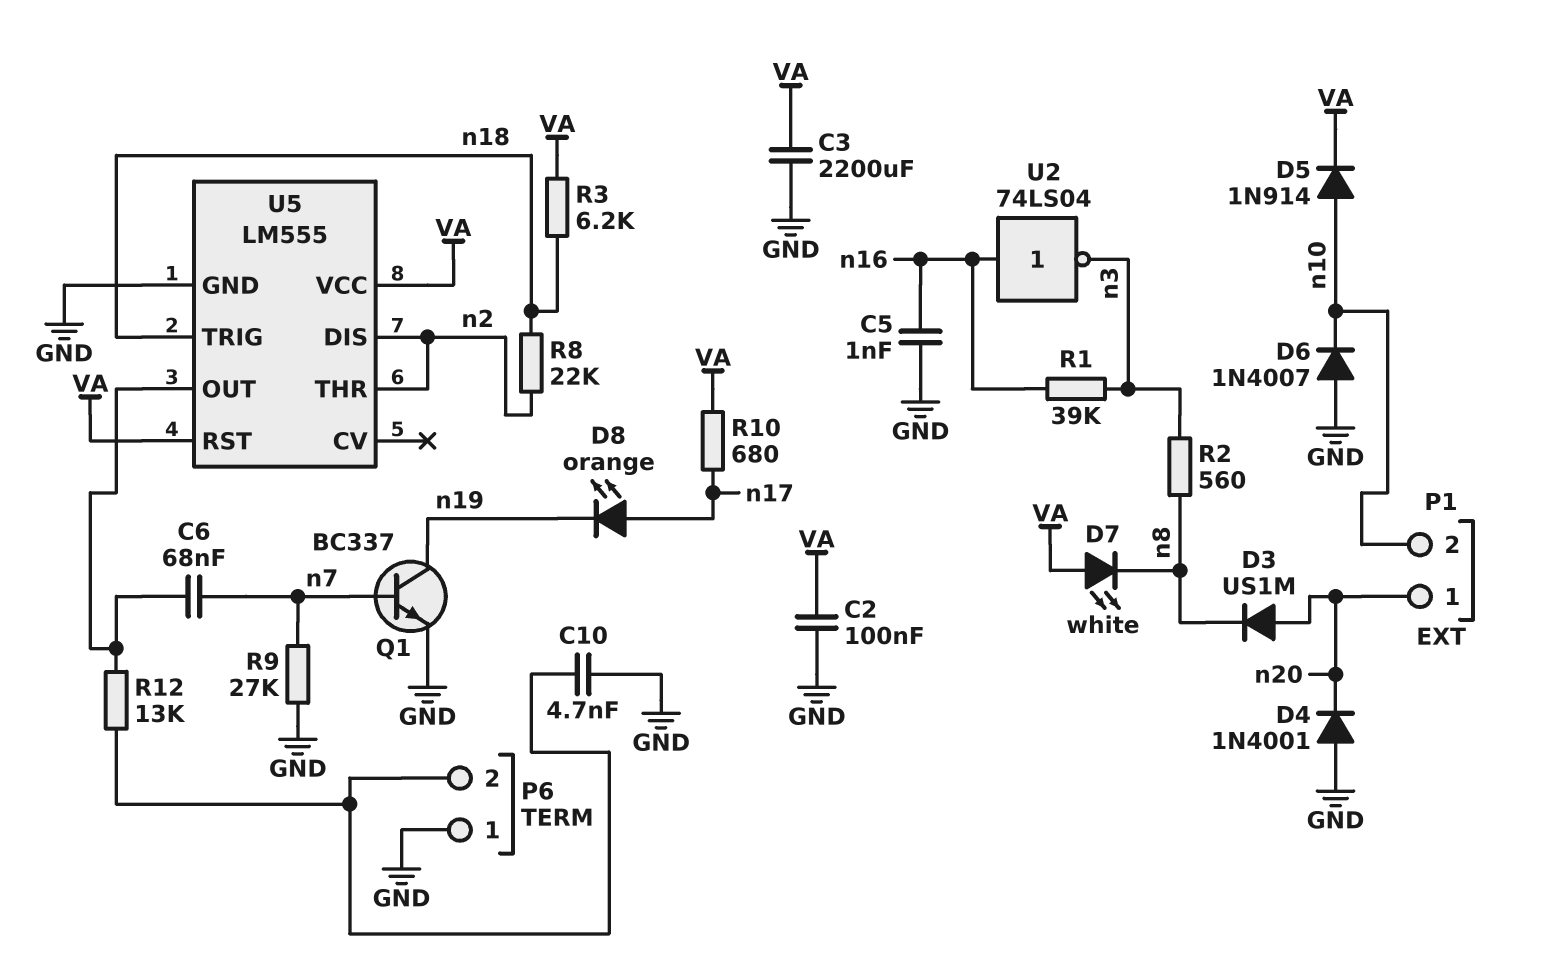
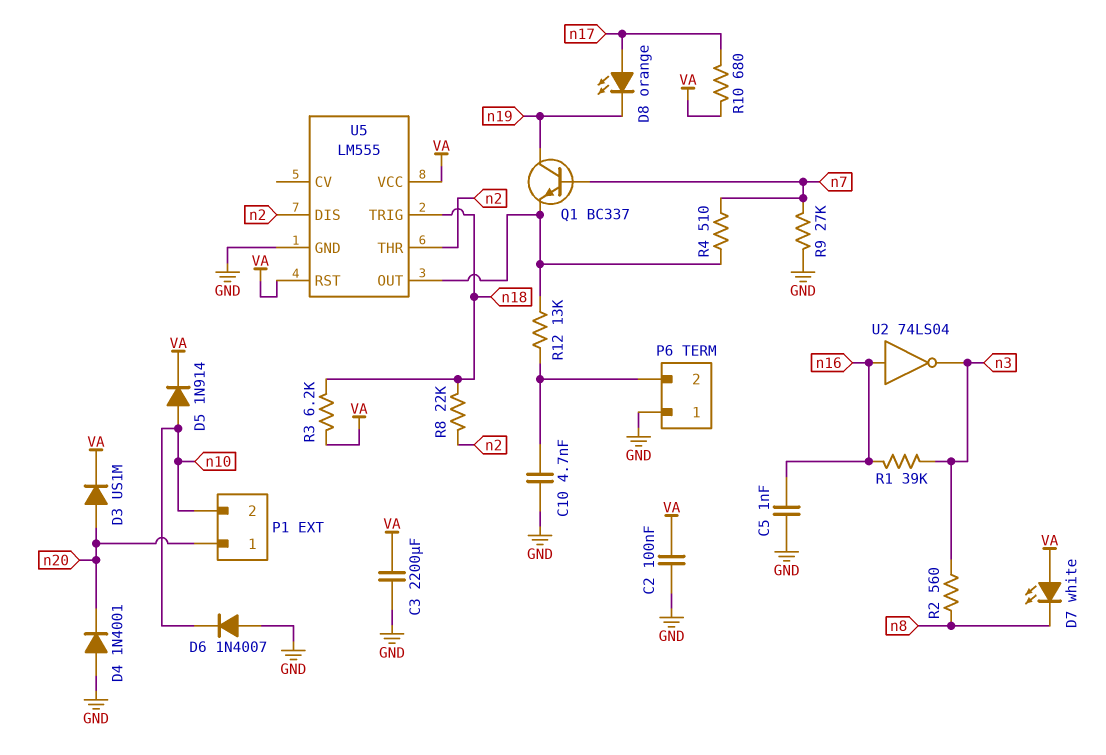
C6: 68nF (U5/OUT, n7) -> none
D3: diode US1M (A n20, K n8) -> diode US1M (A n20, K VA)
Q1: NPN BC337 (B n7, C n19, E GND) -> NPN BC337 (B n7, C n19, E U5/OUT)
R4: none -> 510 (U5/OUT, n7)

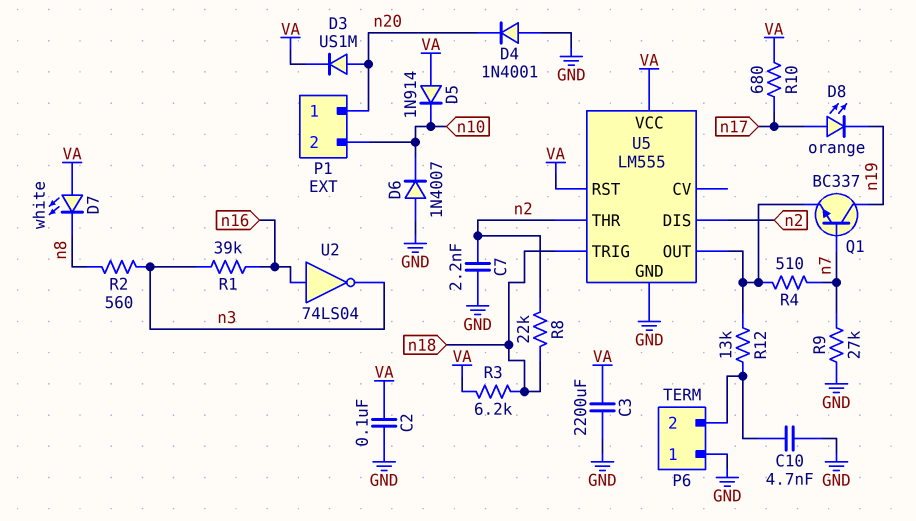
C5: 1nF (GND, n16) -> none
C7: none -> 2.2nF (GND, n2)
D5: diode 1N914 (A n10, K VA) -> diode 1N914 (A VA, K n10)

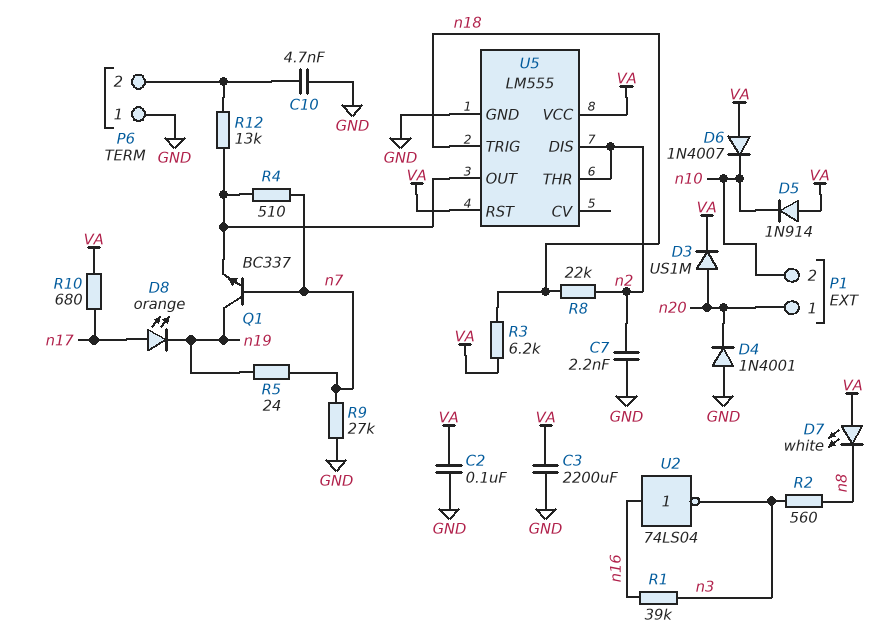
D6: diode 1N4007 (A GND, K n10) -> diode 1N4007 (A VA, K n10)
R5: none -> 24 (n7, n19)

